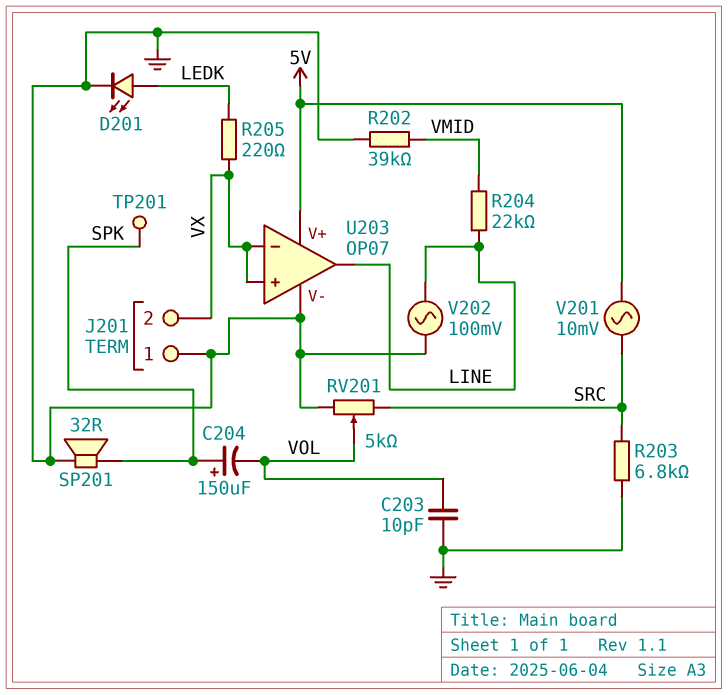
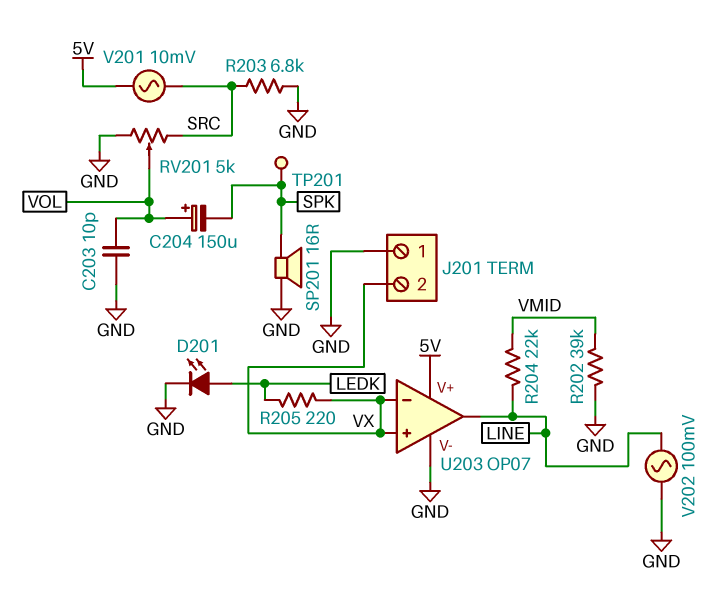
C204: 150uF (plus SPK, minus VOL) -> 150uF (plus VOL, minus SPK)
SP201: speaker 32R (GND, SPK) -> speaker 16R (GND, SPK)

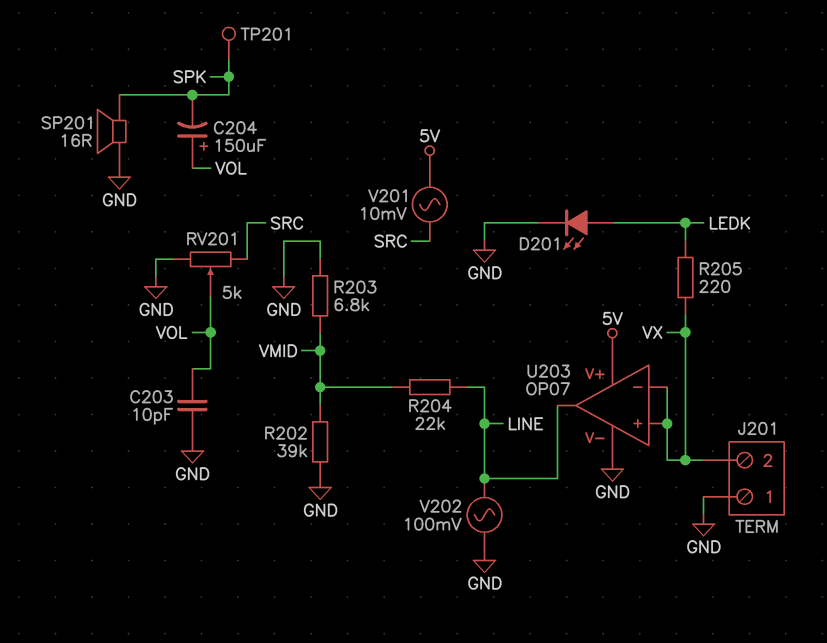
R203: 6.8k (GND, SRC) -> 6.8k (GND, VMID)

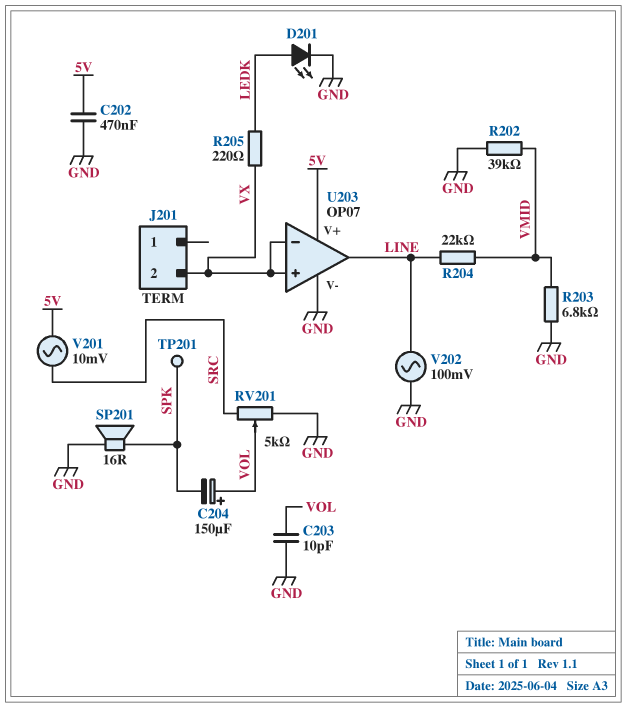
C202: none -> 470nF (5V, GND)
J201 pin 1: GND -> none

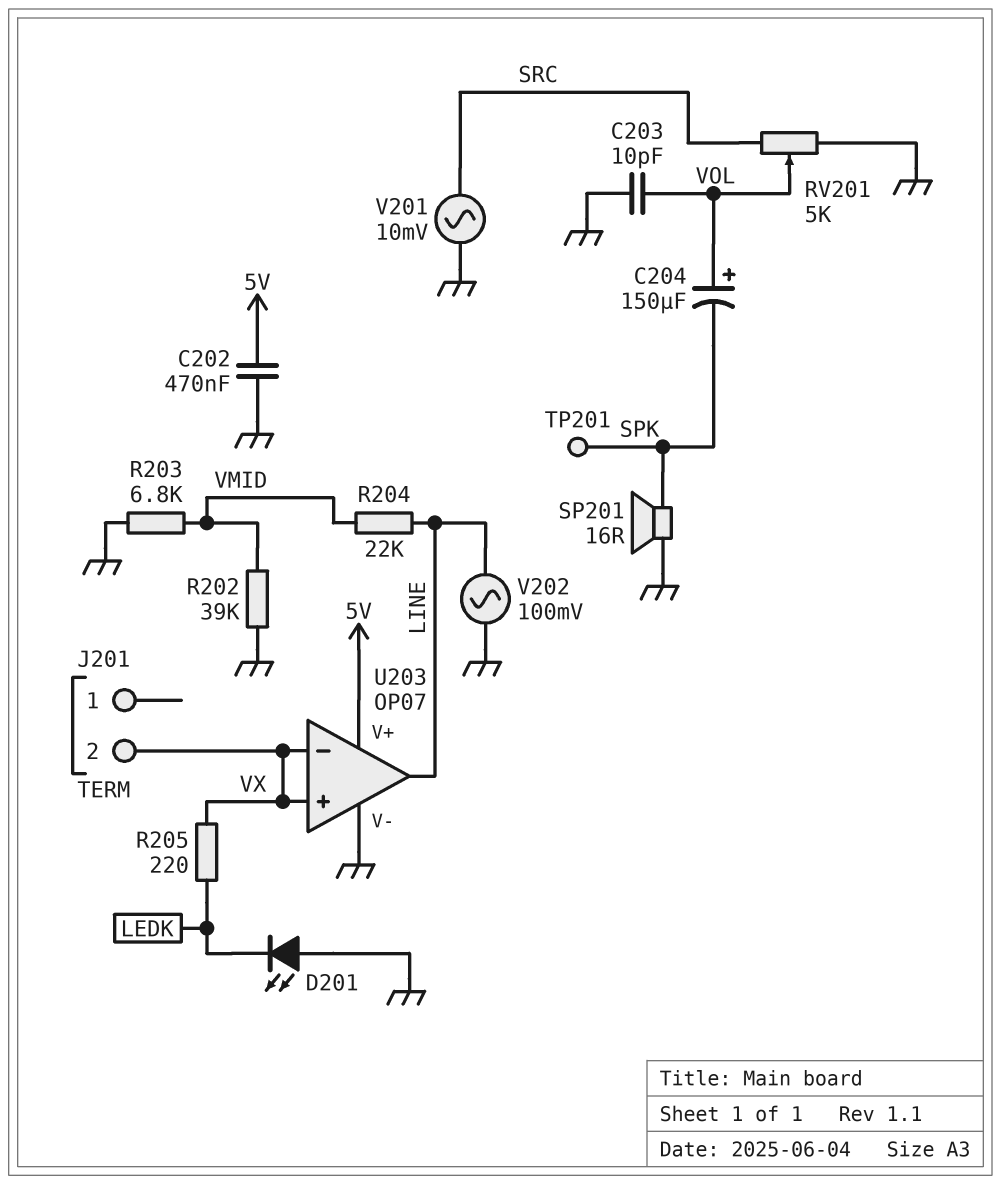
D201: LED (A LEDK, K GND) -> LED (A GND, K LEDK)
V201: AC 10mV (5V, SRC) -> AC 10mV (GND, SRC)

